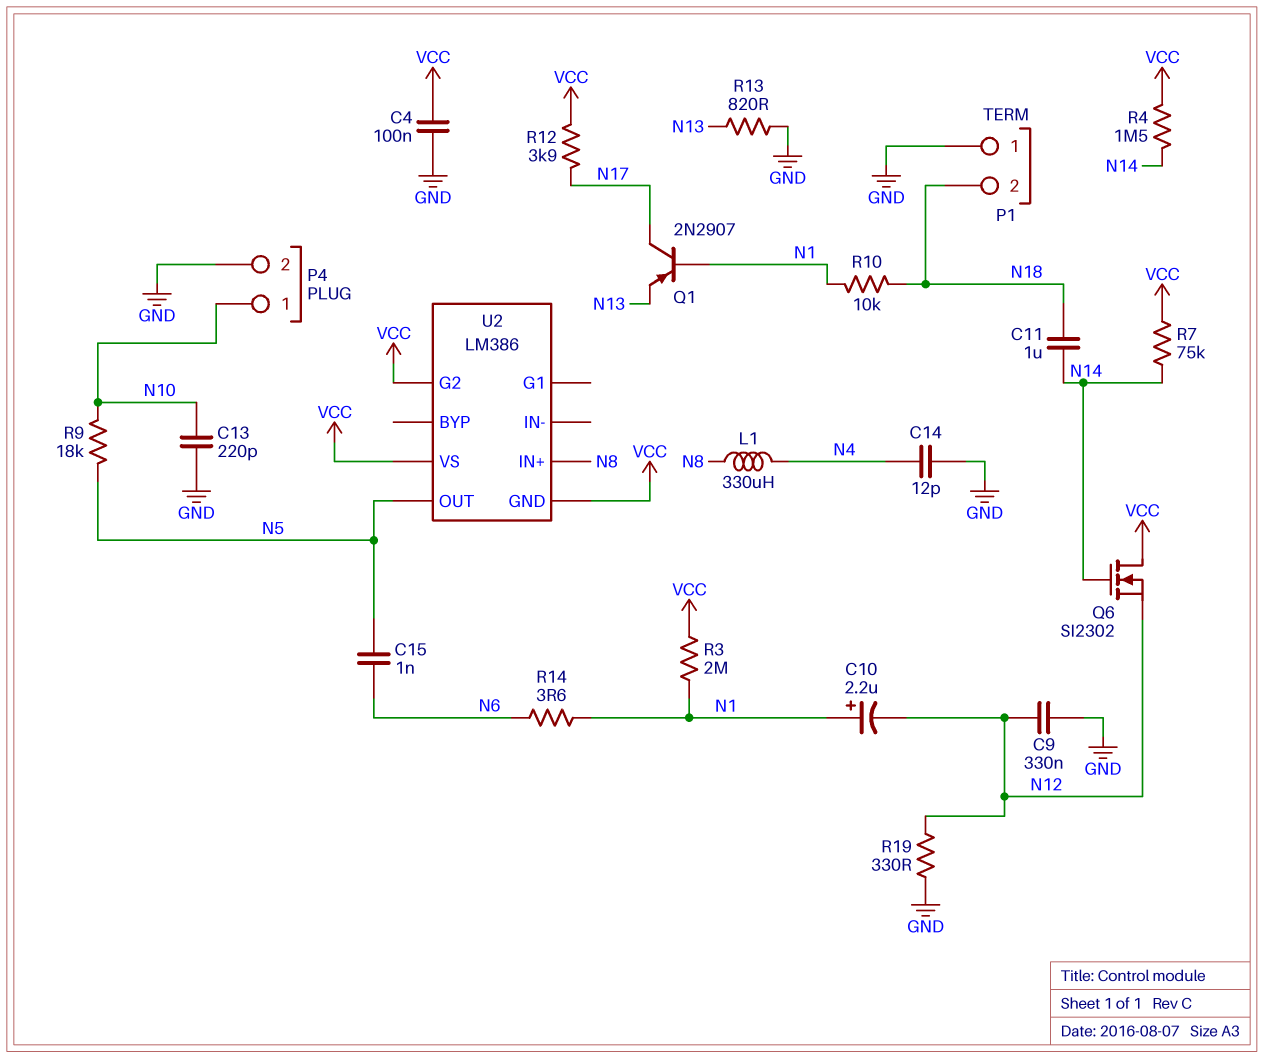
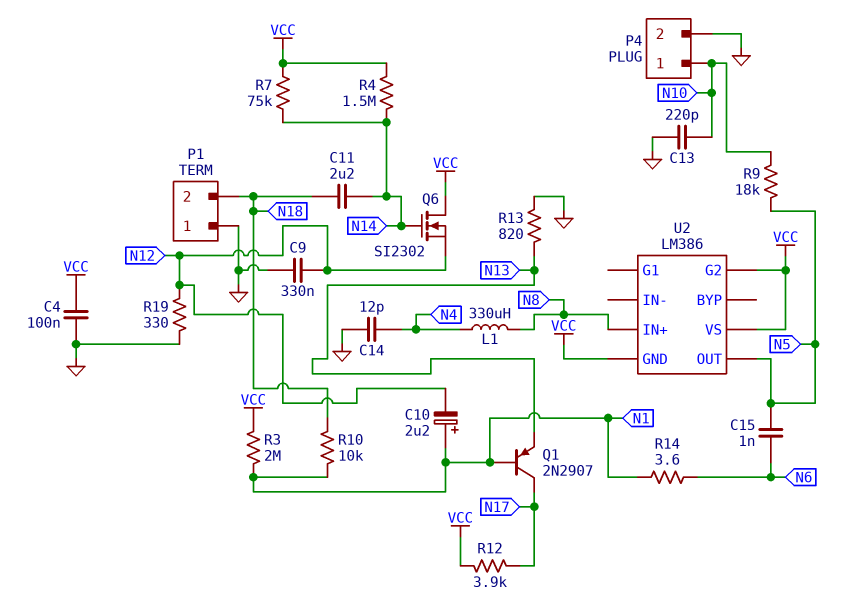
C11: 1uF (N14, N18) -> 2.2uF (N14, N18)

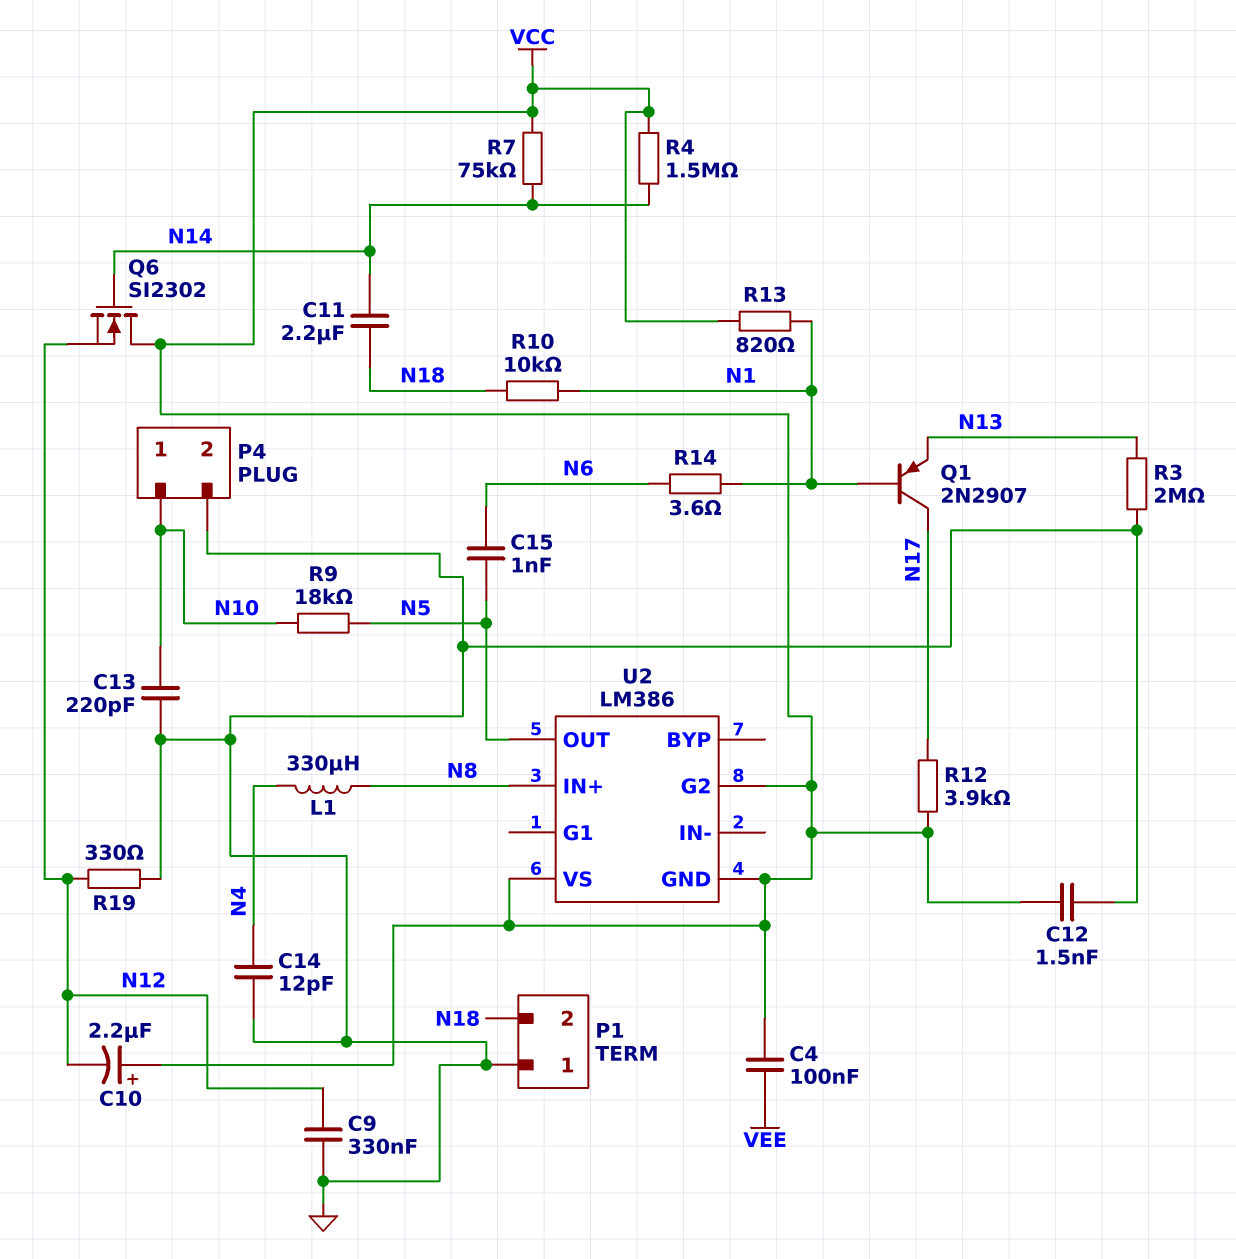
C4: 100nF (GND, VCC) -> 100nF (VCC, VEE)
C10: 2.2uF (plus N1, minus N12) -> 2.2uF (plus VCC, minus N12)
C12: none -> 1.5nF (GND, VCC)
R3: 2M (N1, VCC) -> 2M (GND, N13)
R13: 820 (GND, N13) -> 820 (N1, VCC)

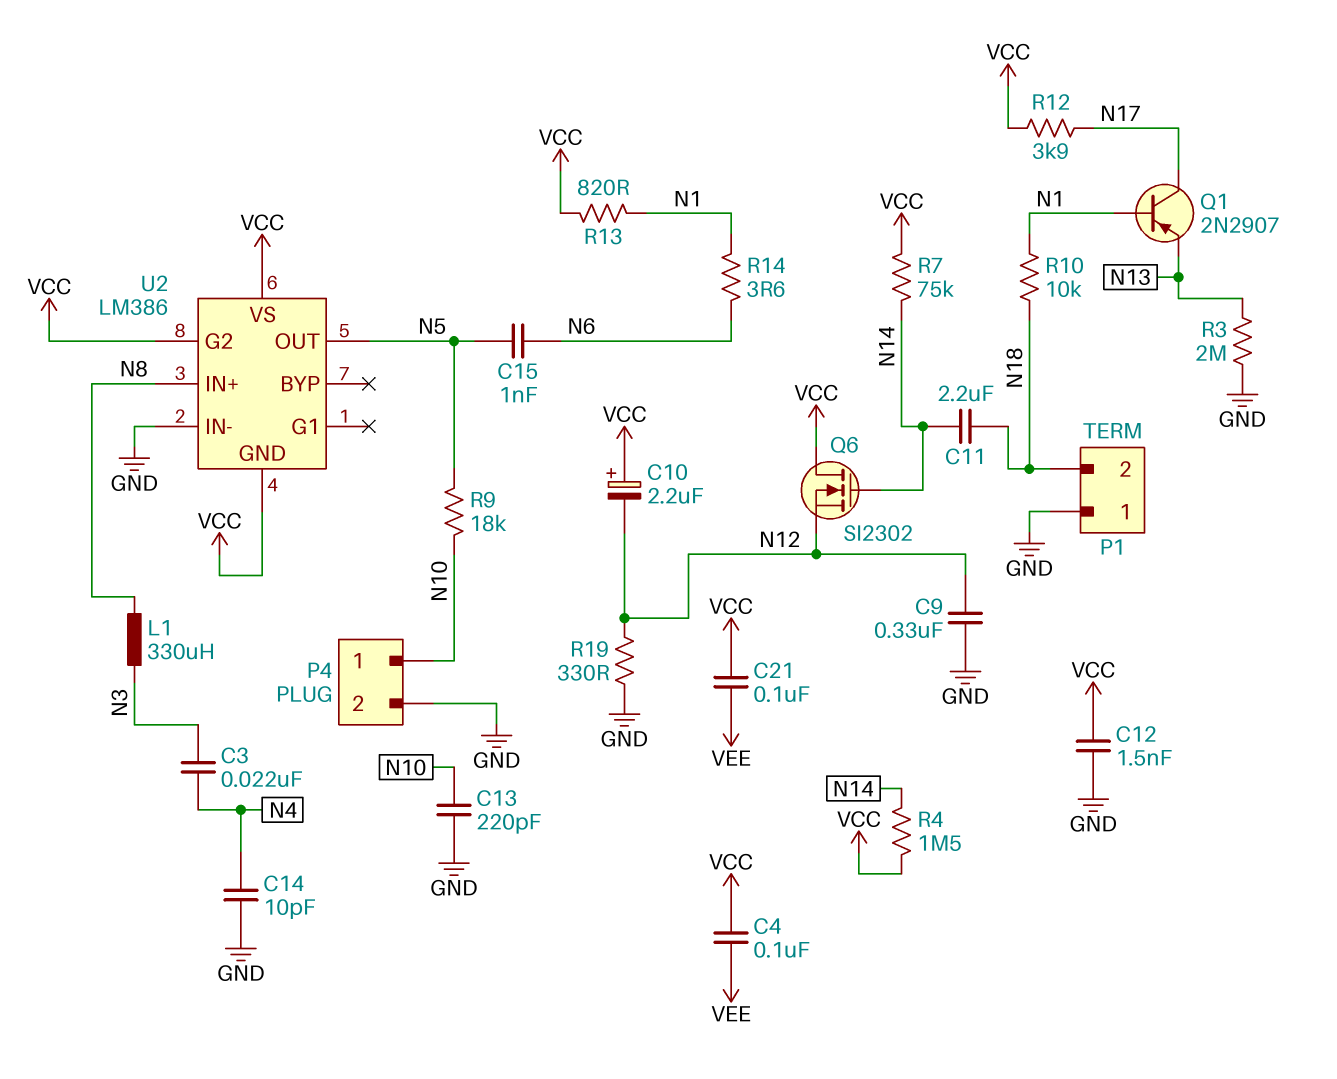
C3: none -> 22nF (N3, N4)
C14: 12pF (GND, N4) -> 10pF (GND, N4)
C21: none -> 100nF (VCC, VEE)
L1: 330uH (N4, N8) -> 330uH (N3, N8)
U2 pin IN-: none -> GND

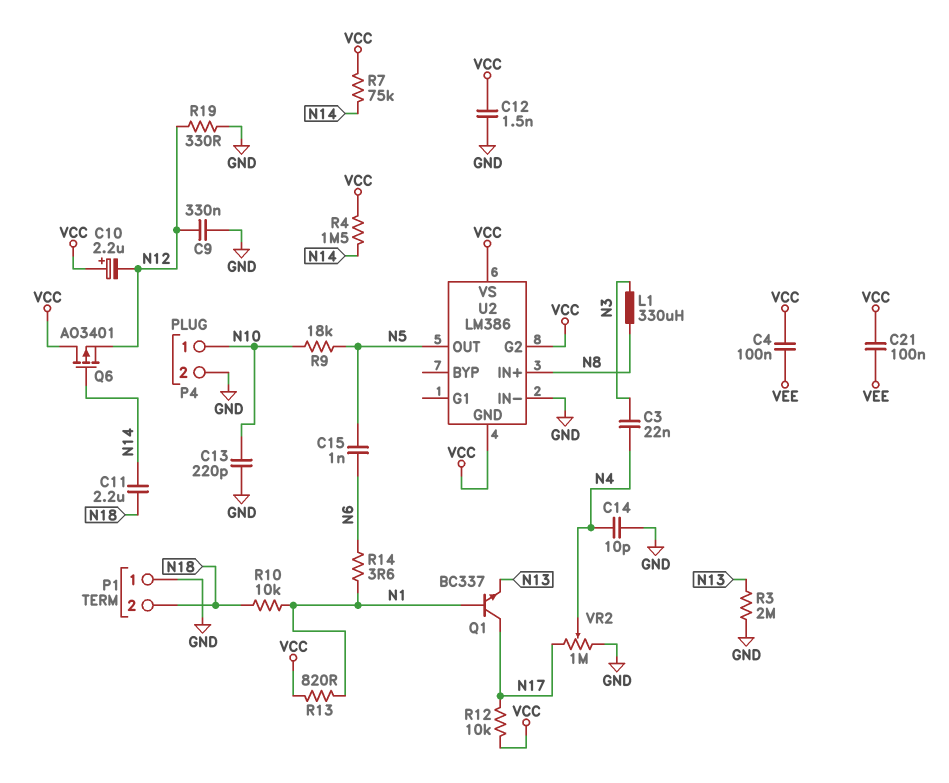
Q1: PNP 2N2907 (B N1, C N17, E N13) -> NPN BC337 (B N1, C N17, E N13)
Q6: NMOS SI2302 (G N14, D VCC, S N12) -> PMOS AO3401 (G N14, D VCC, S N12)
R12: 3.9k (N17, VCC) -> 10k (N17, VCC)
VR2: none -> 1M (GND, N17, wiper N4)

